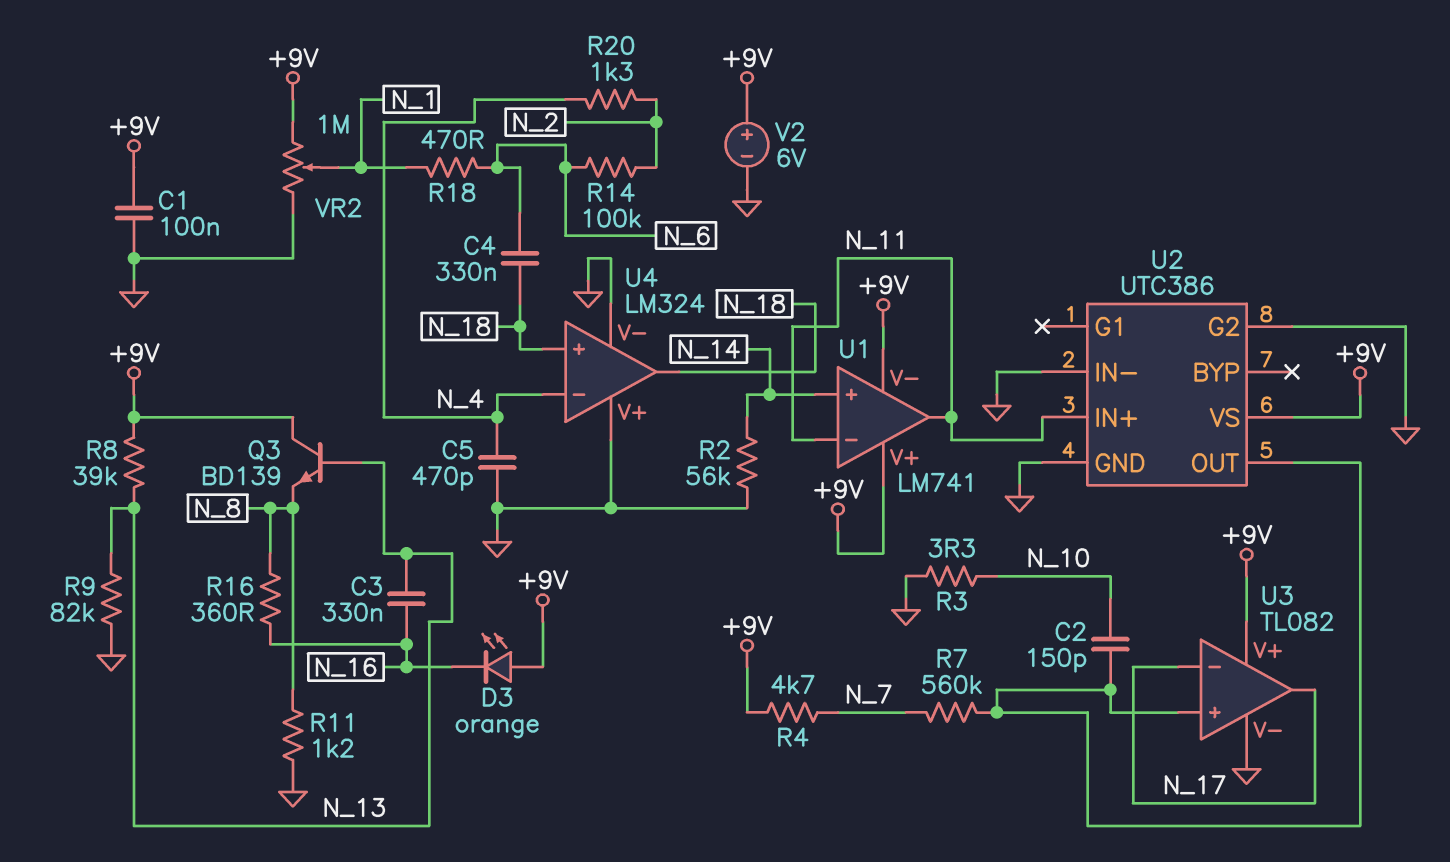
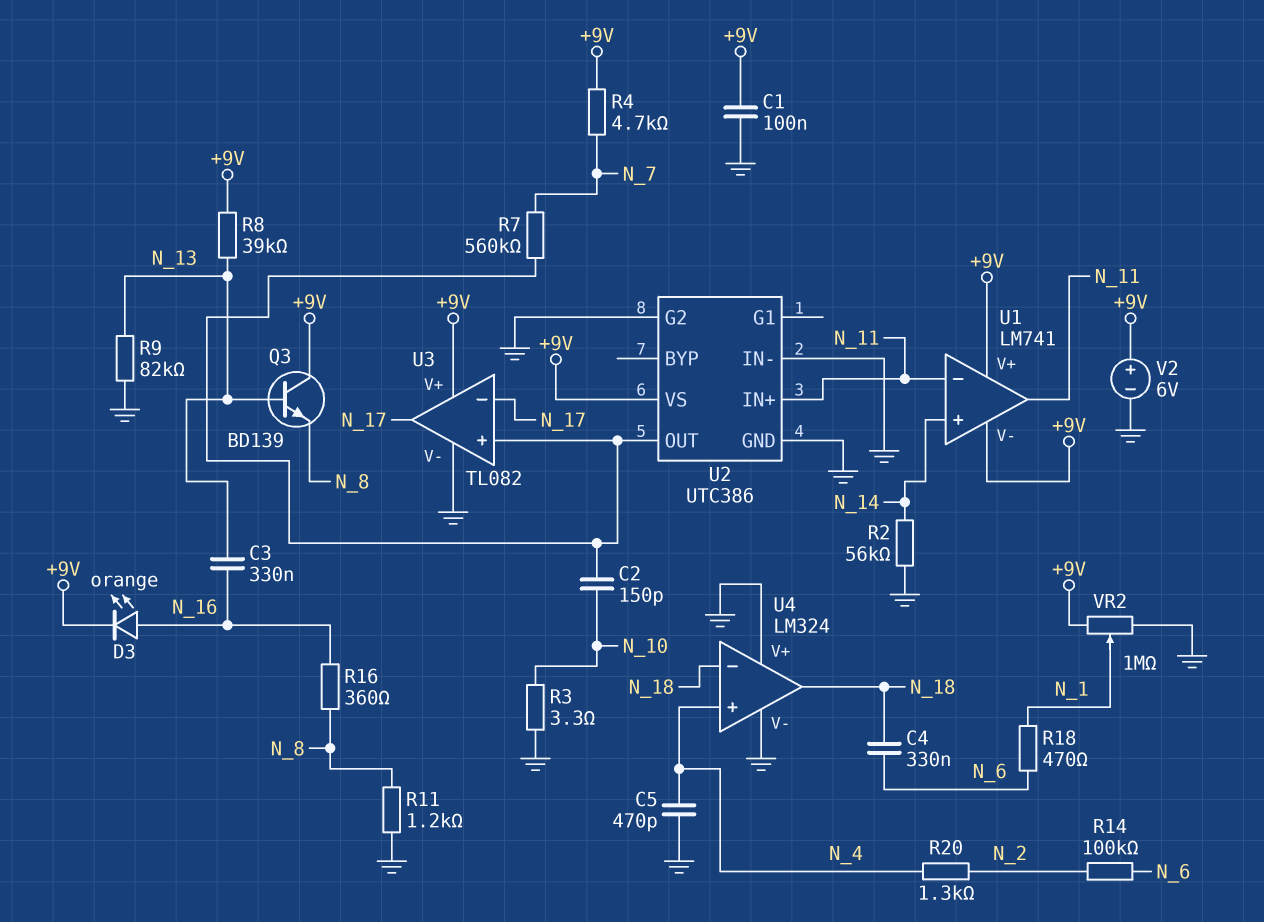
D3: LED orange (A +9V, K N_16) -> LED orange (A N_16, K +9V)
U4 pin in+: N_18 -> N_4
U4 pin in-: N_4 -> N_18

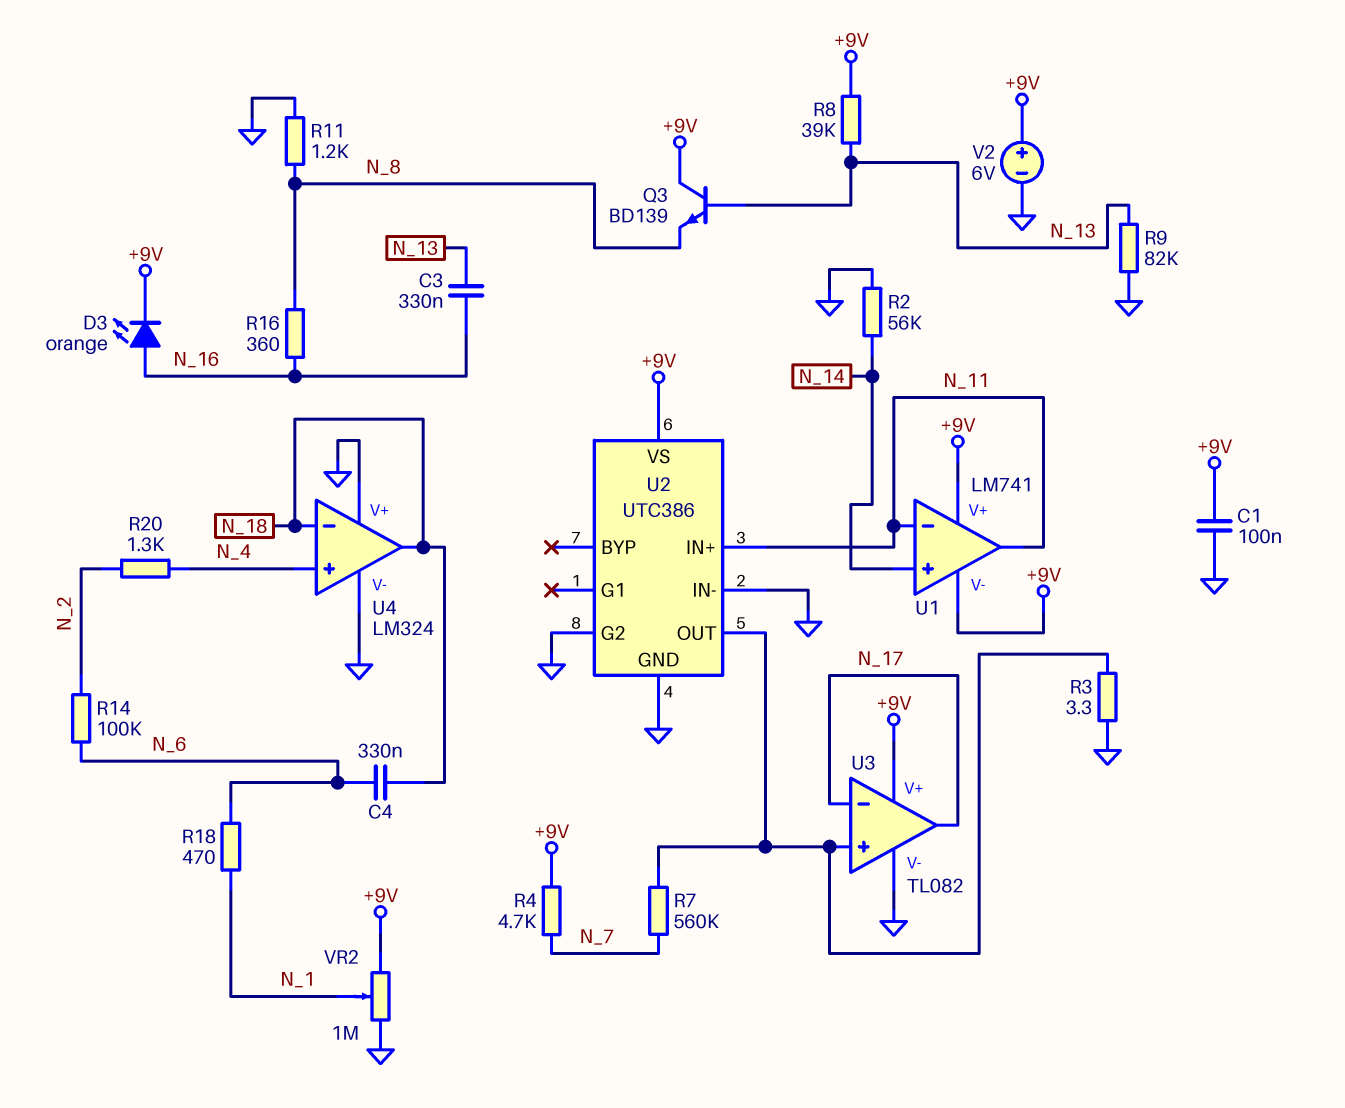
C2: 150pF (N_10, U2/OUT) -> none
C5: 470pF (GND, N_4) -> none
R3: 3.3 (GND, N_10) -> 3.3 (GND, U2/OUT)

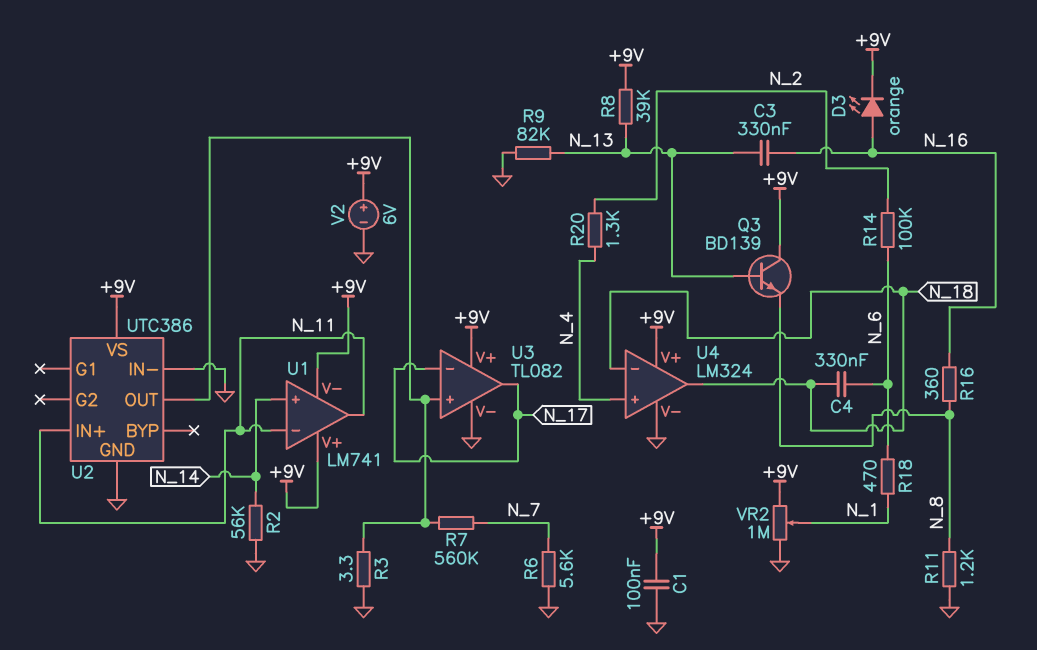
R4: 4.7k (+9V, N_7) -> none
R6: none -> 5.6k (GND, N_7)
U2 pin G2: GND -> none
U4 pin V+: GND -> +9V

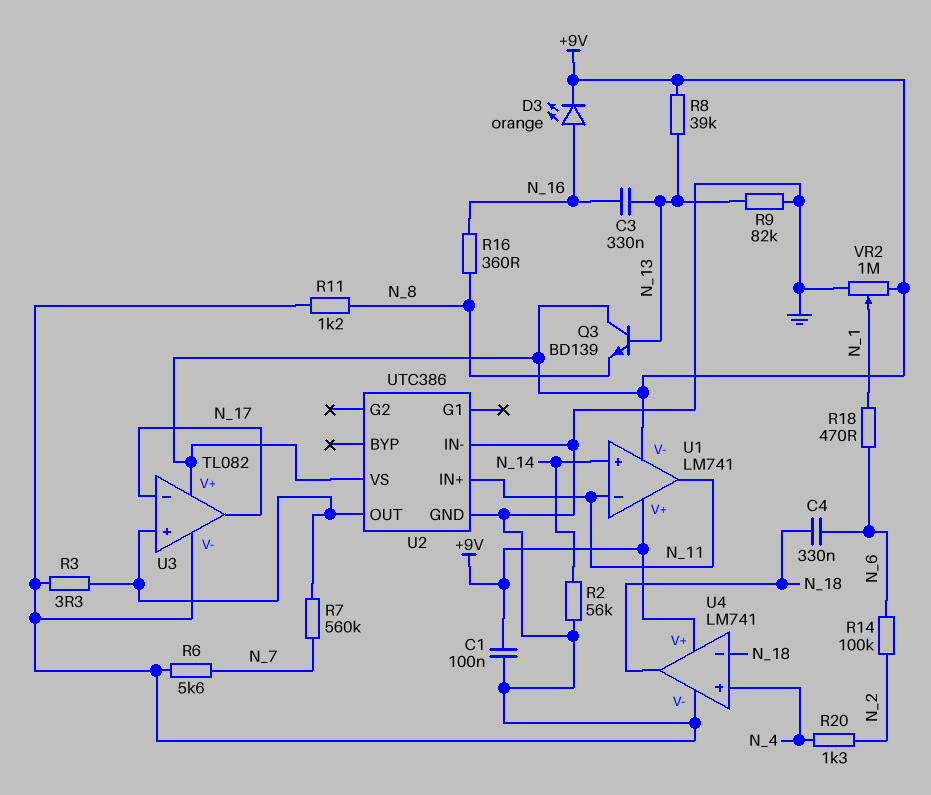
U4: LM324 -> LM741
V2: 6V (plus +9V, minus GND) -> none

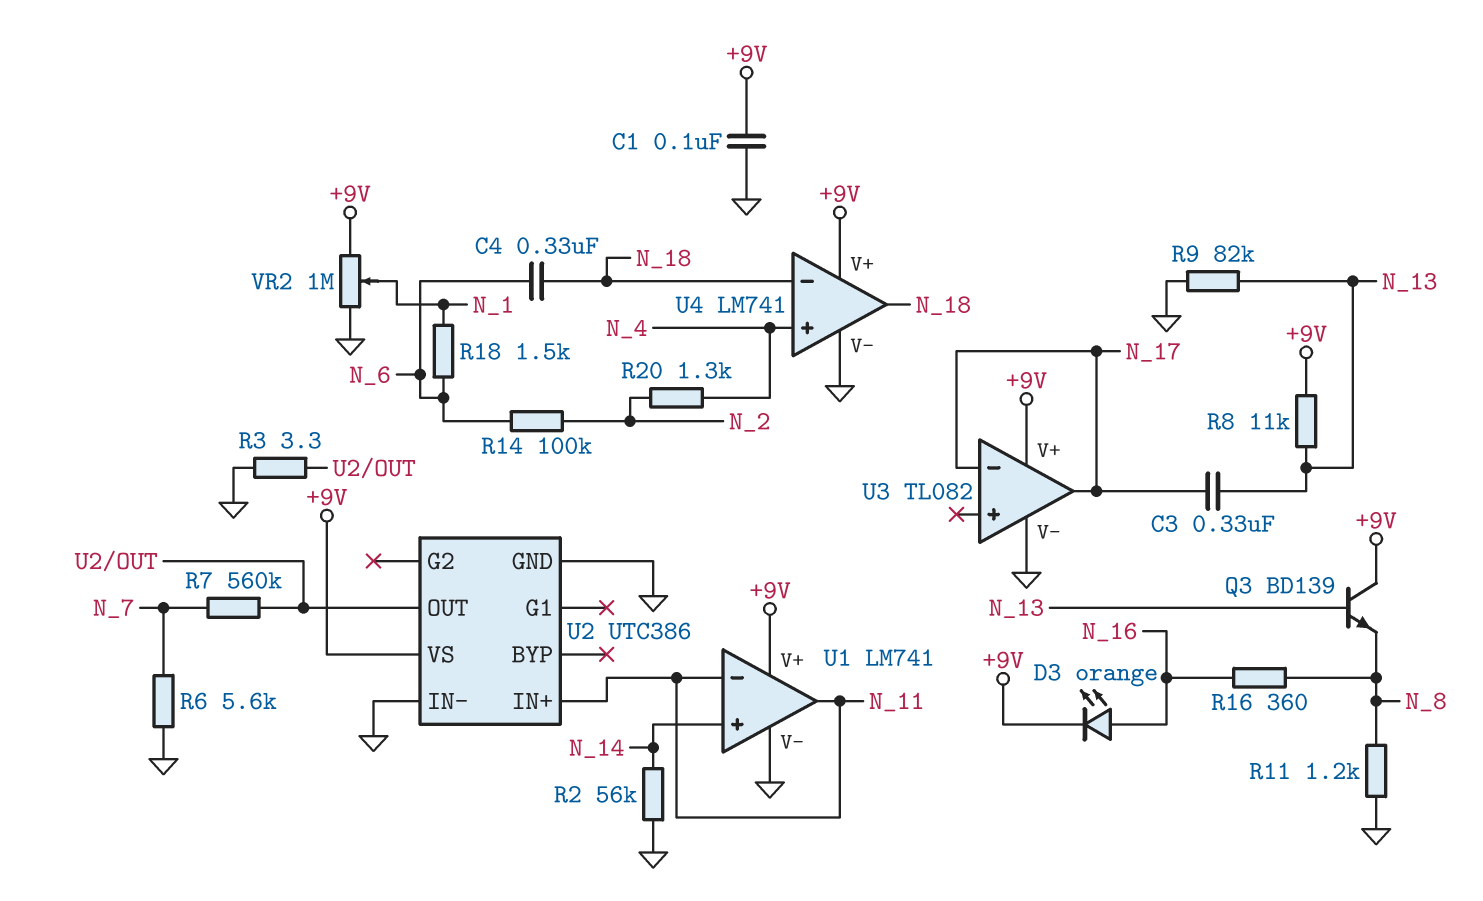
C3: 330nF (N_13, N_16) -> 330nF (N_13, N_17)
R8: 39k (+9V, N_13) -> 11k (+9V, N_13)
R18: 470 (N_1, N_6) -> 1.5k (N_1, N_6)
U1 pin V-: +9V -> GND
U3 pin in+: U2/OUT -> none

